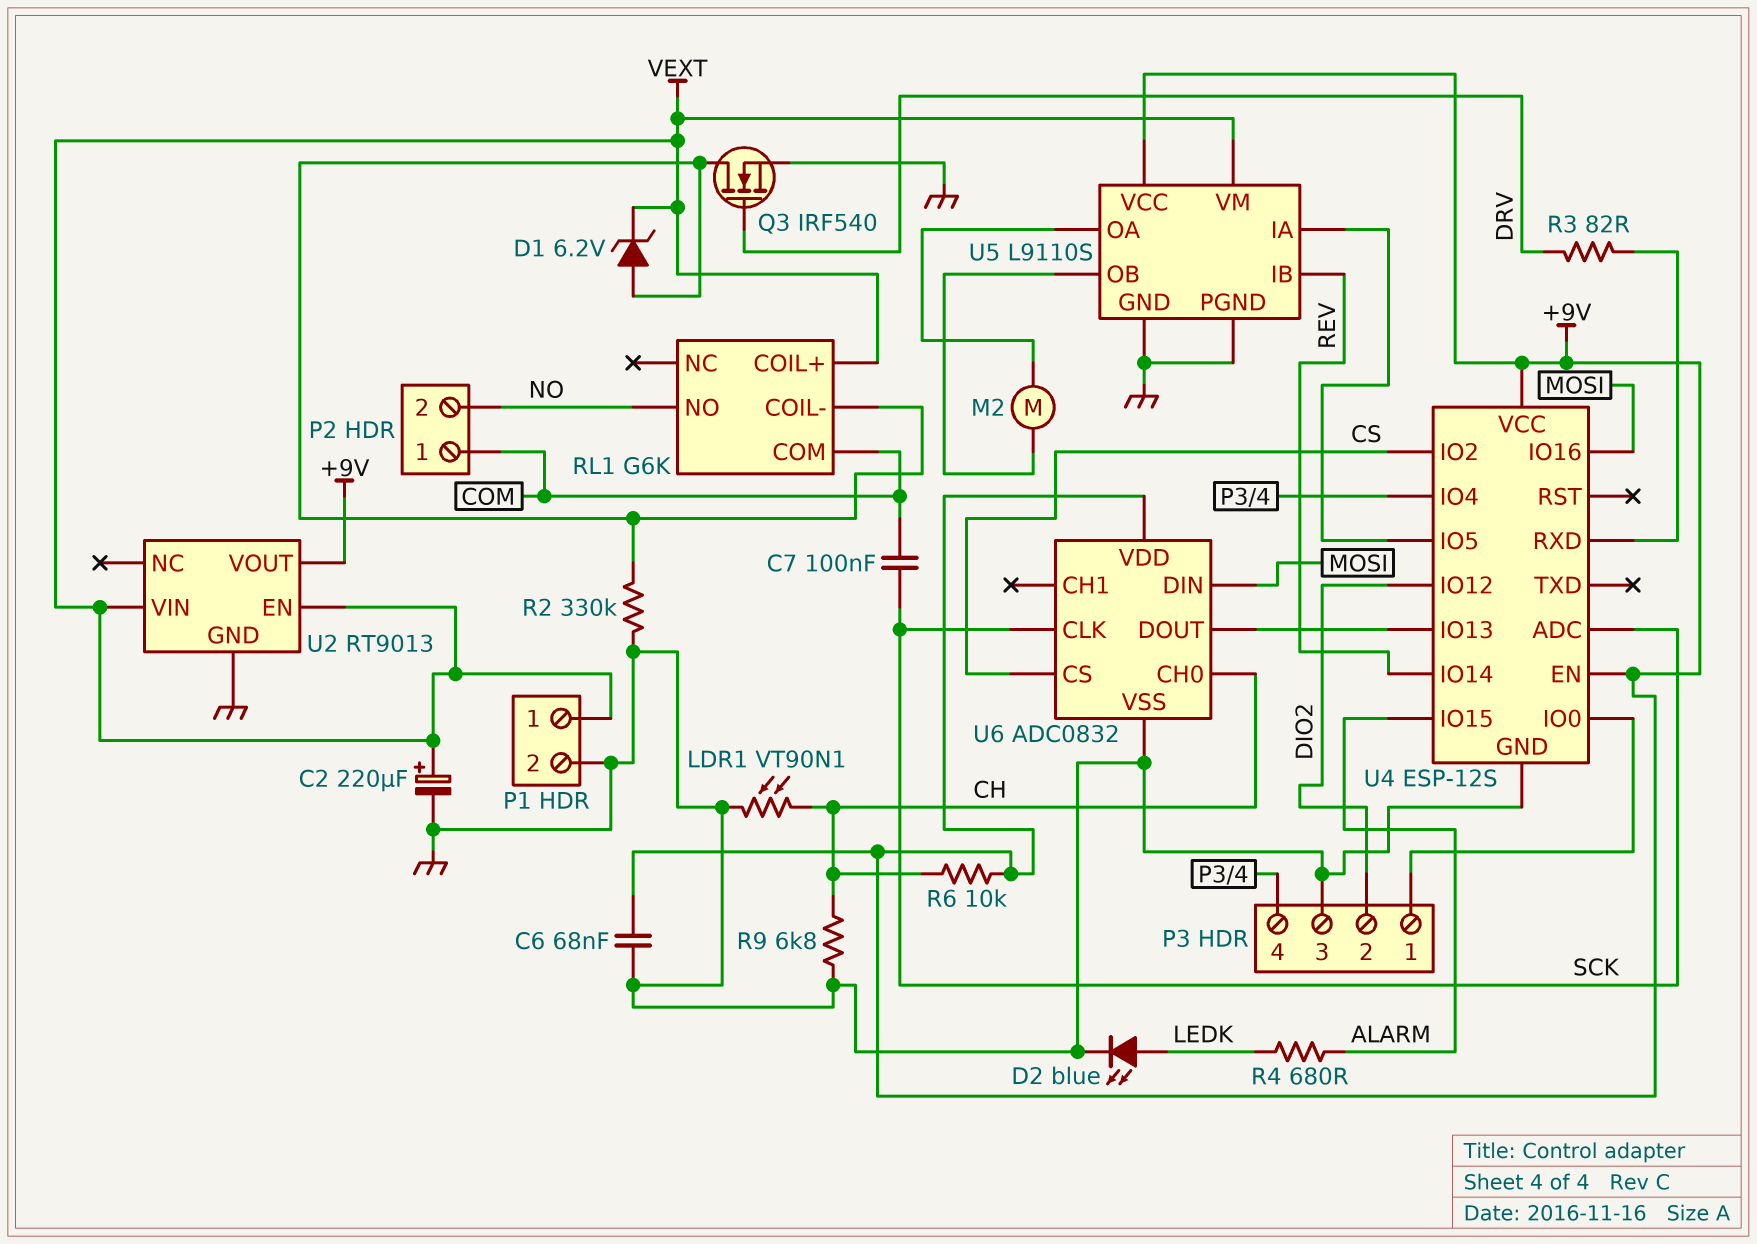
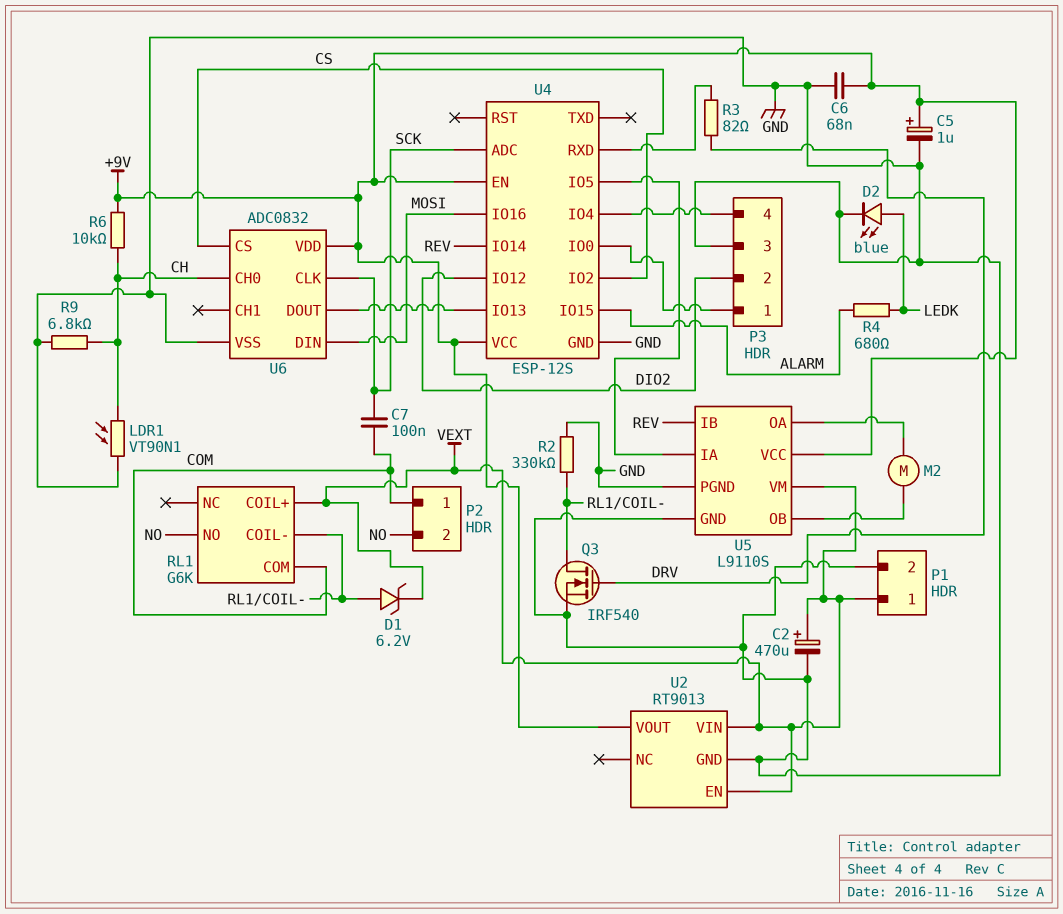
C2: 220uF (plus VEXT, minus GND) -> 470uF (plus VEXT, minus GND)
C5: none -> 1uF (plus +9V, minus GND)

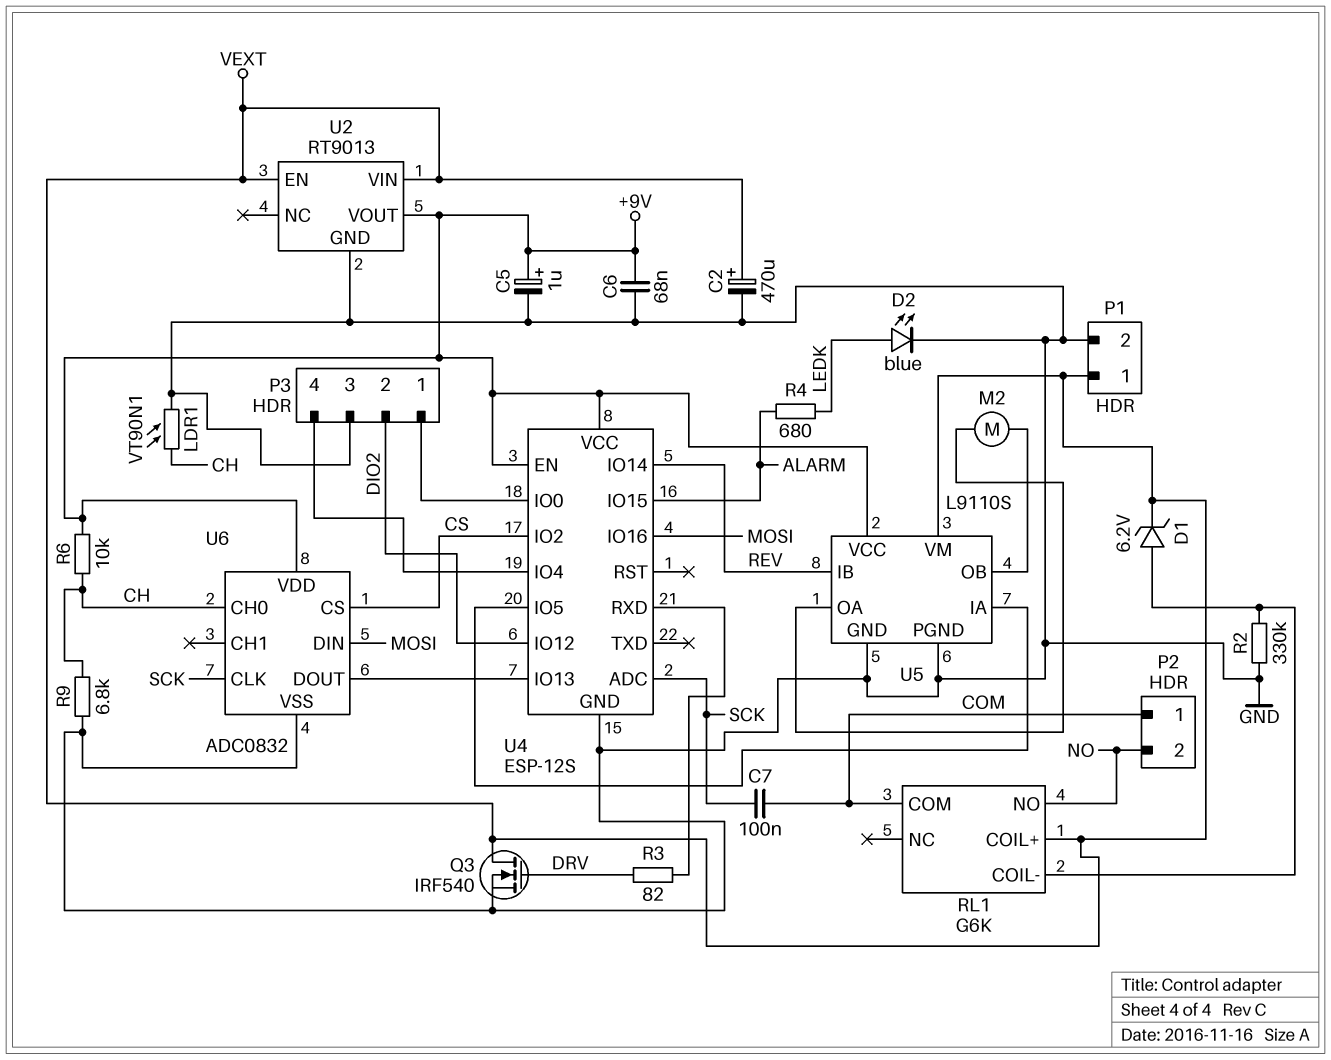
Q3: NMOS IRF540 (G DRV, D RL1/COIL-, S GND) -> NMOS IRF540 (G DRV, D VEXT, S GND)

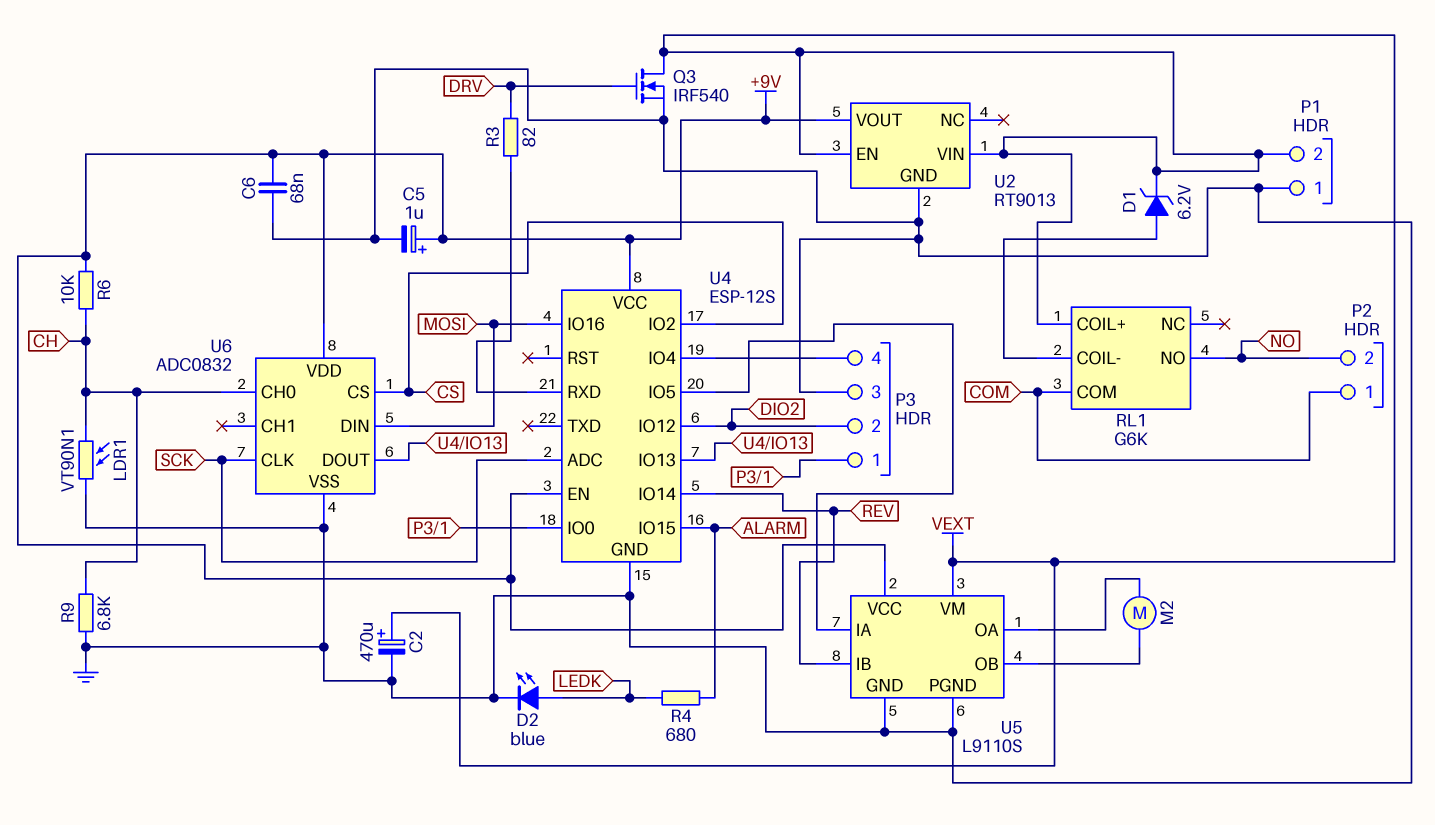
C7: 100nF (COM, SCK) -> none
P1 pin 1: VEXT -> GND
P1 pin 2: GND -> VEXT
R2: 330k (GND, RL1/COIL-) -> none

